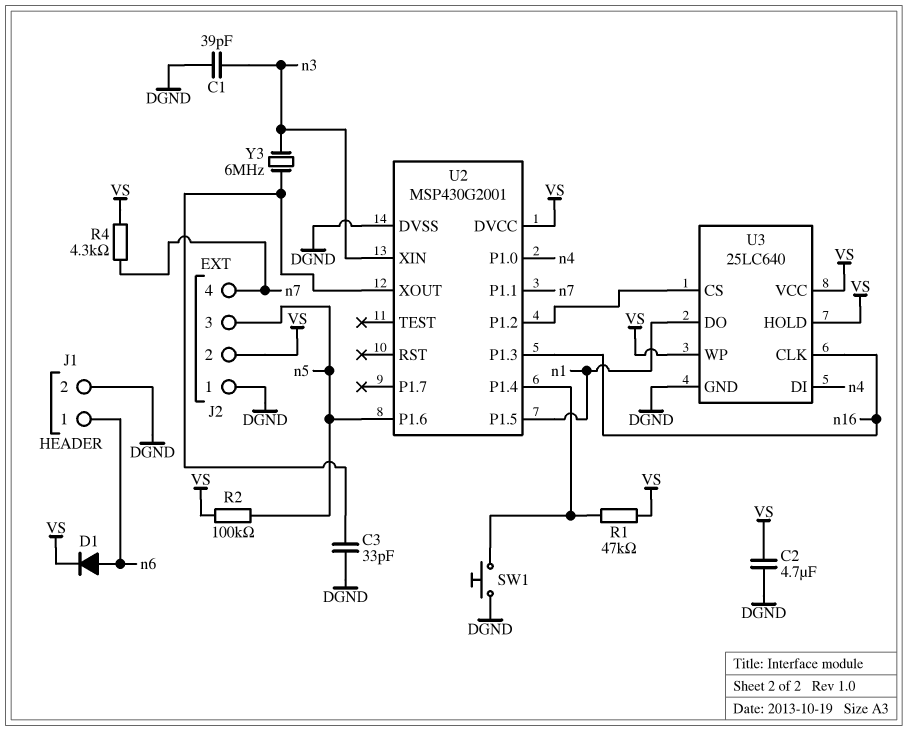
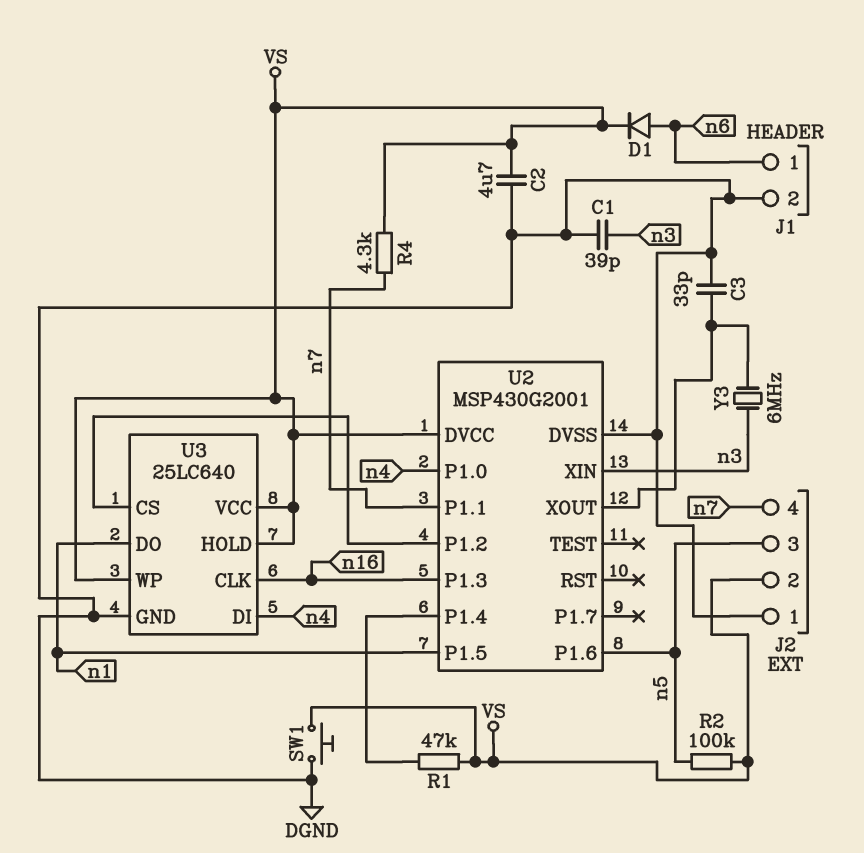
SW1: button (DGND, U2/P1.4) -> button (DGND, VS)

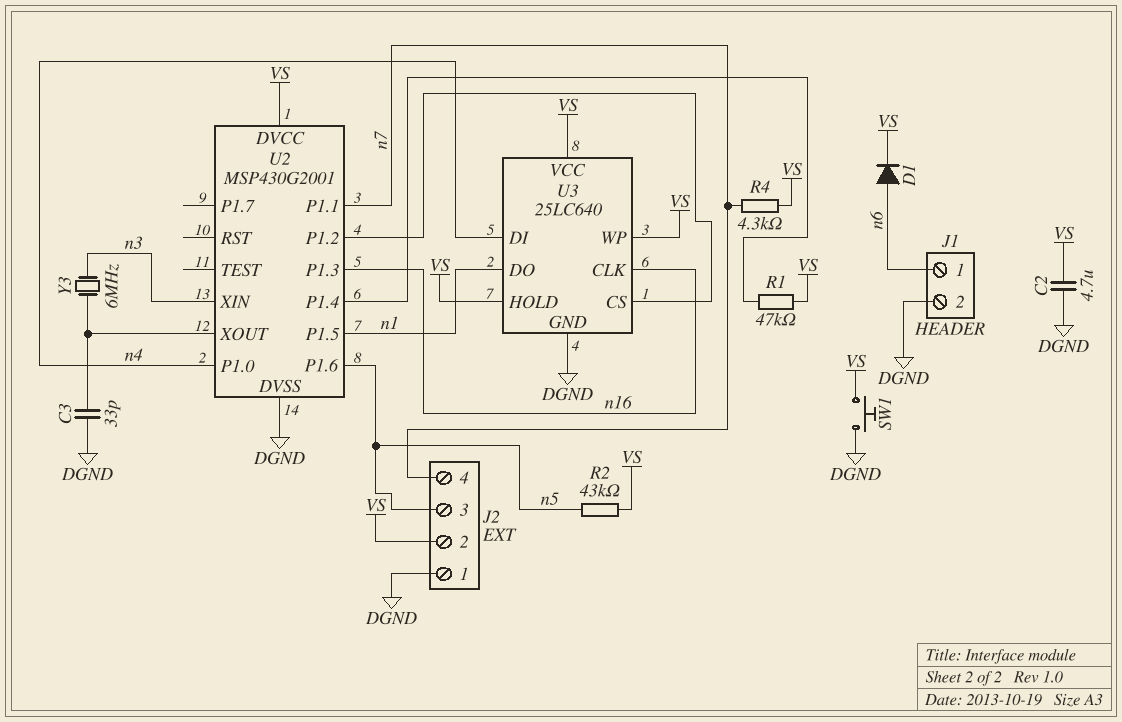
C1: 39pF (DGND, n3) -> none
R2: 100k (VS, n5) -> 43k (VS, n5)

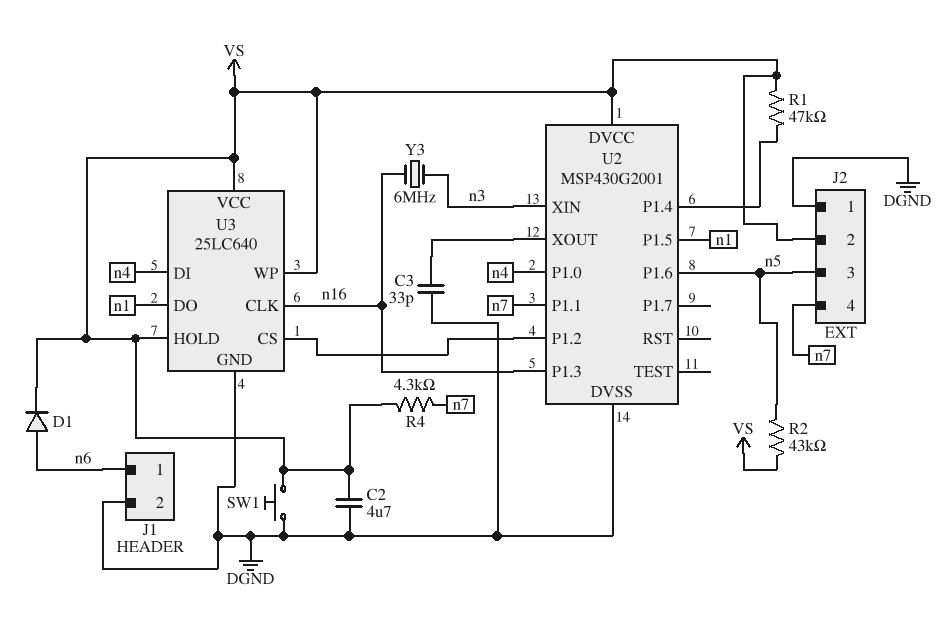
Y3: 6MHz (U2/XOUT, n3) -> 6MHz (n3, n16)

